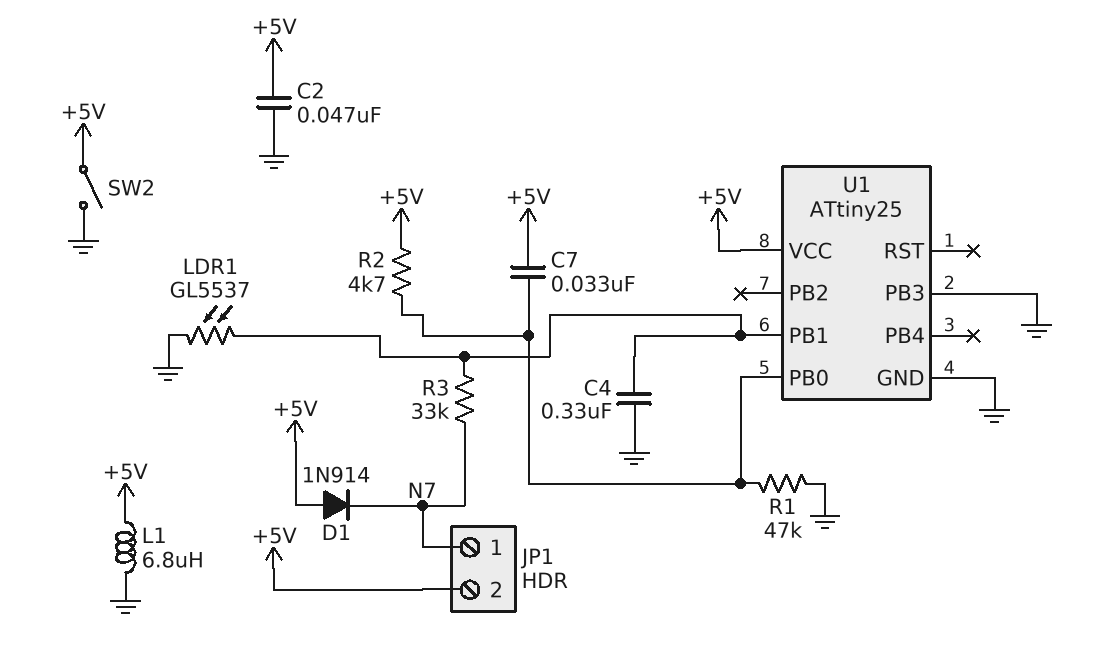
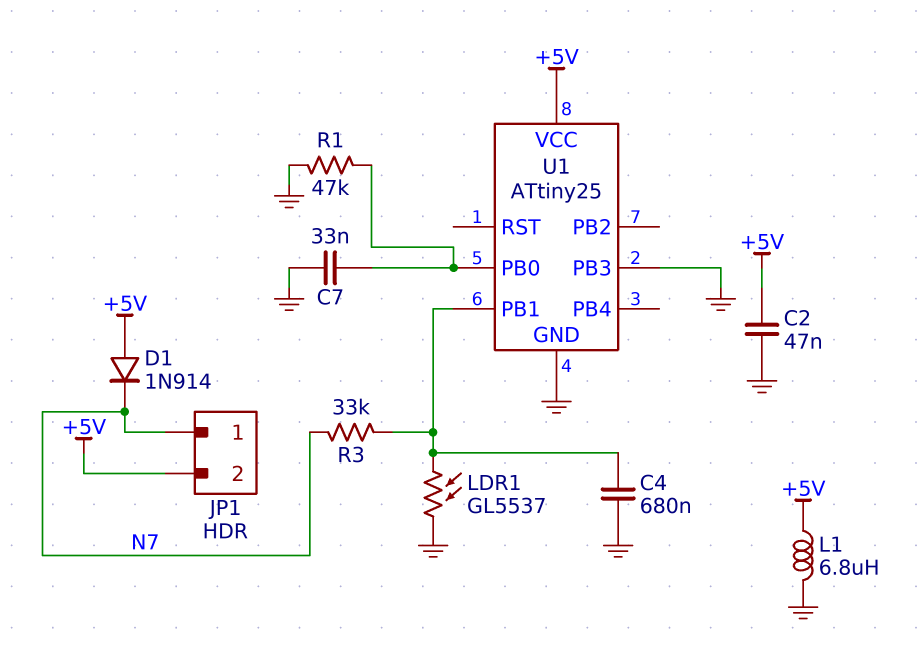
C4: 330nF (GND, U1/PB1) -> 680nF (GND, U1/PB1)
C7: 33nF (+5V, U1/PB0) -> 33nF (GND, U1/PB0)
R2: 4.7k (+5V, U1/PB0) -> none
SW2: switch (+5V, GND) -> none

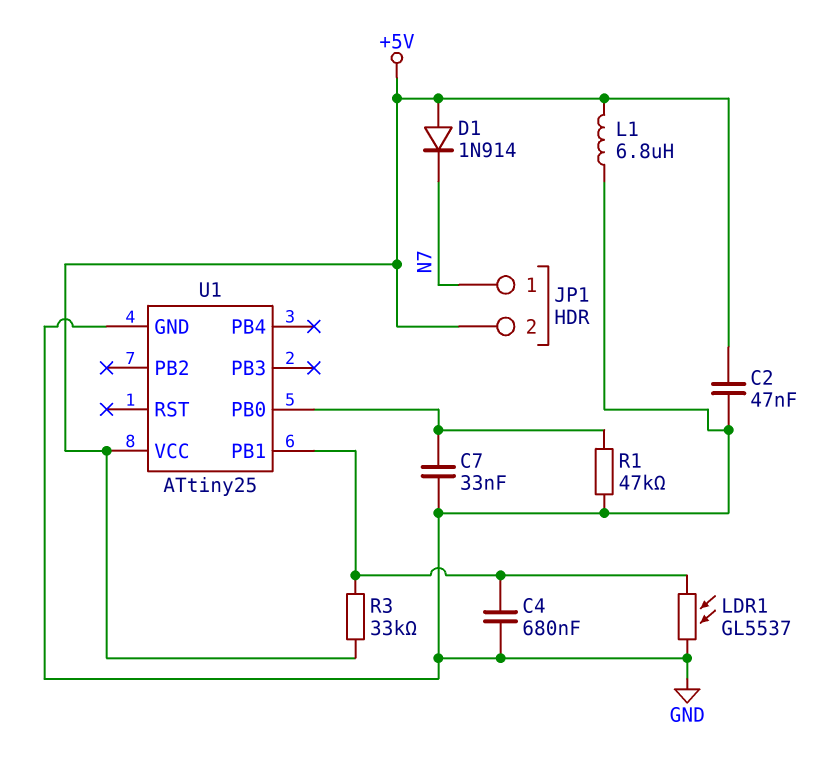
R3: 33k (N7, U1/PB1) -> 33k (+5V, U1/PB1)
U1 pin PB3: GND -> none

